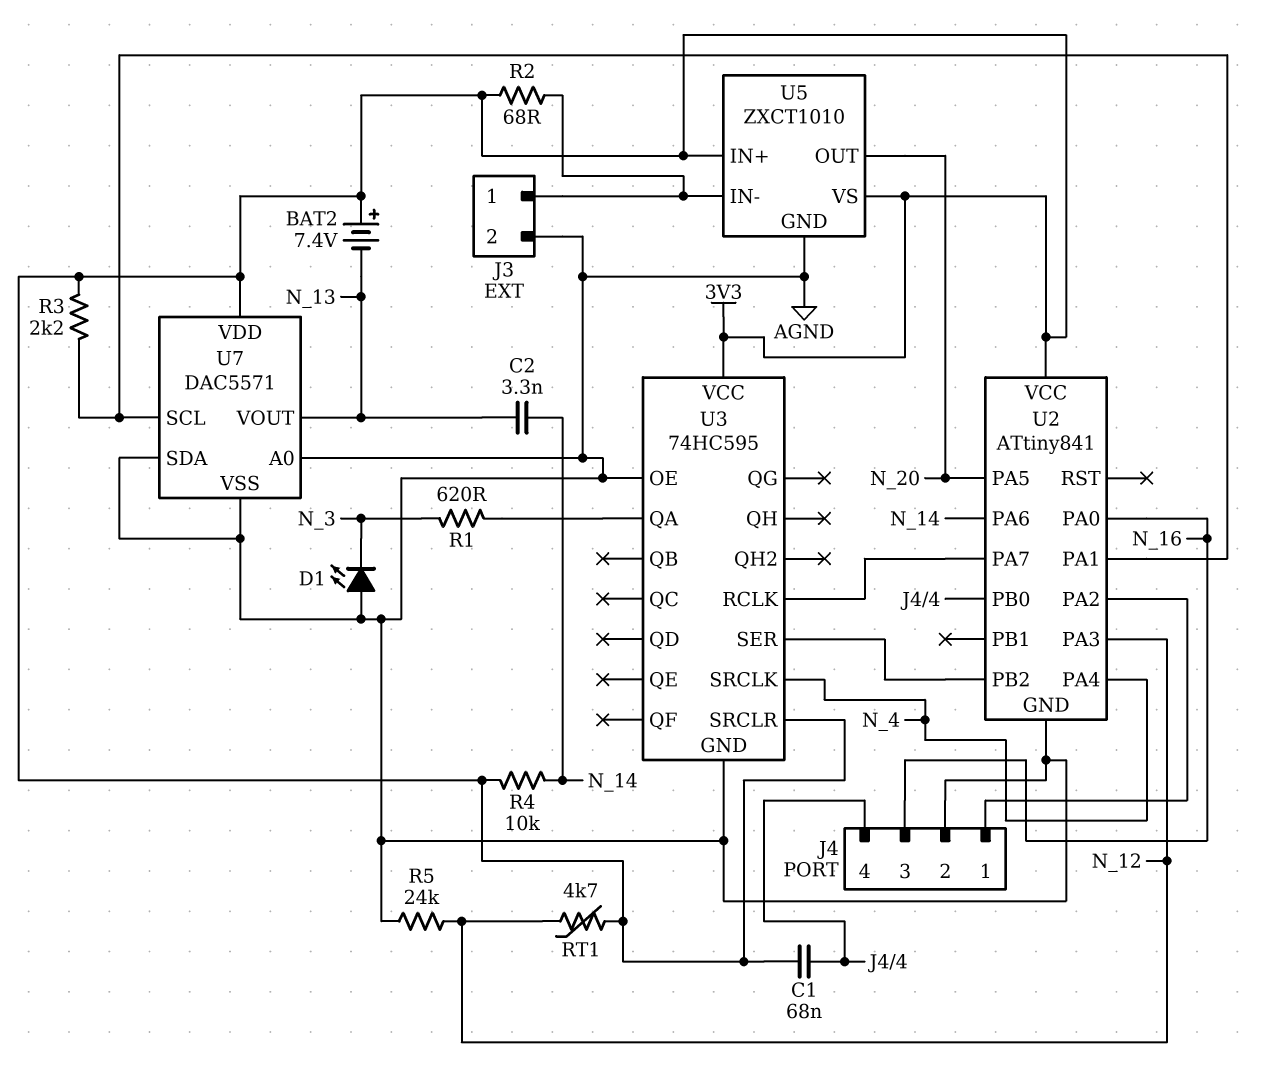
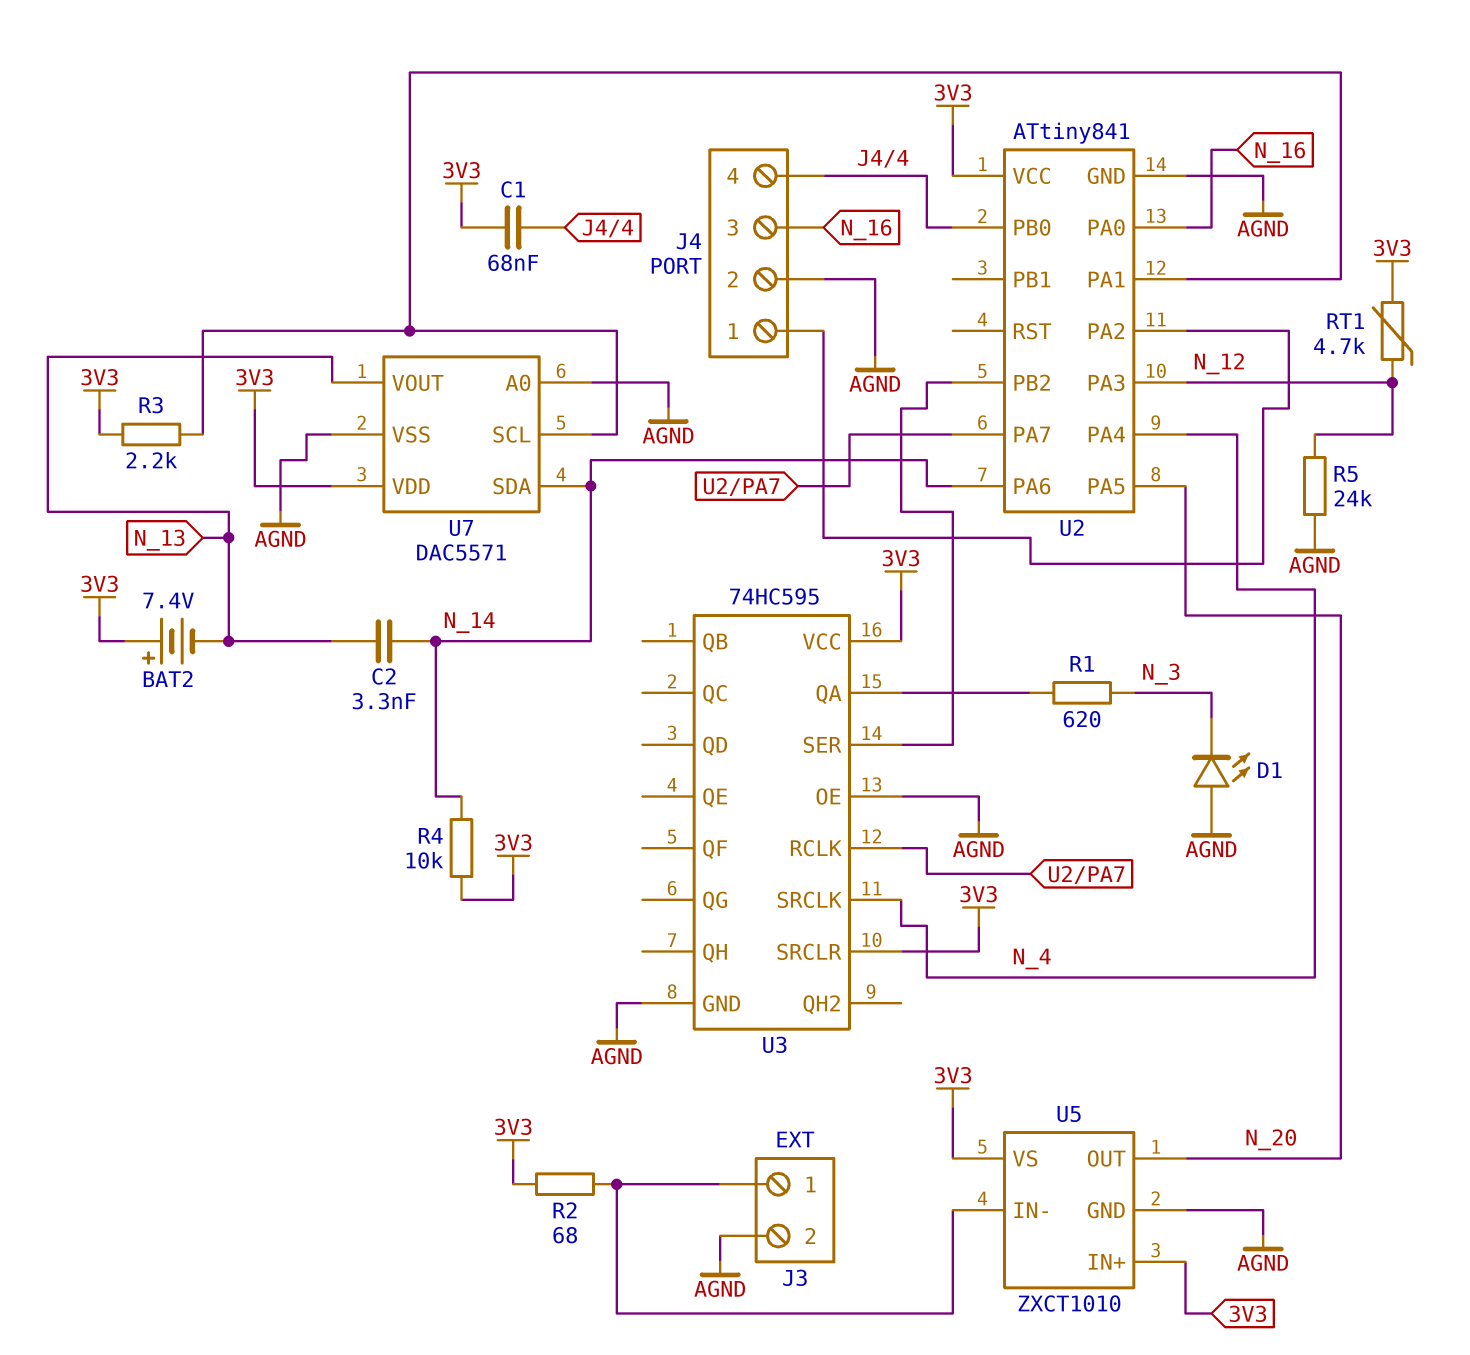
U7 pin SDA: AGND -> N_14

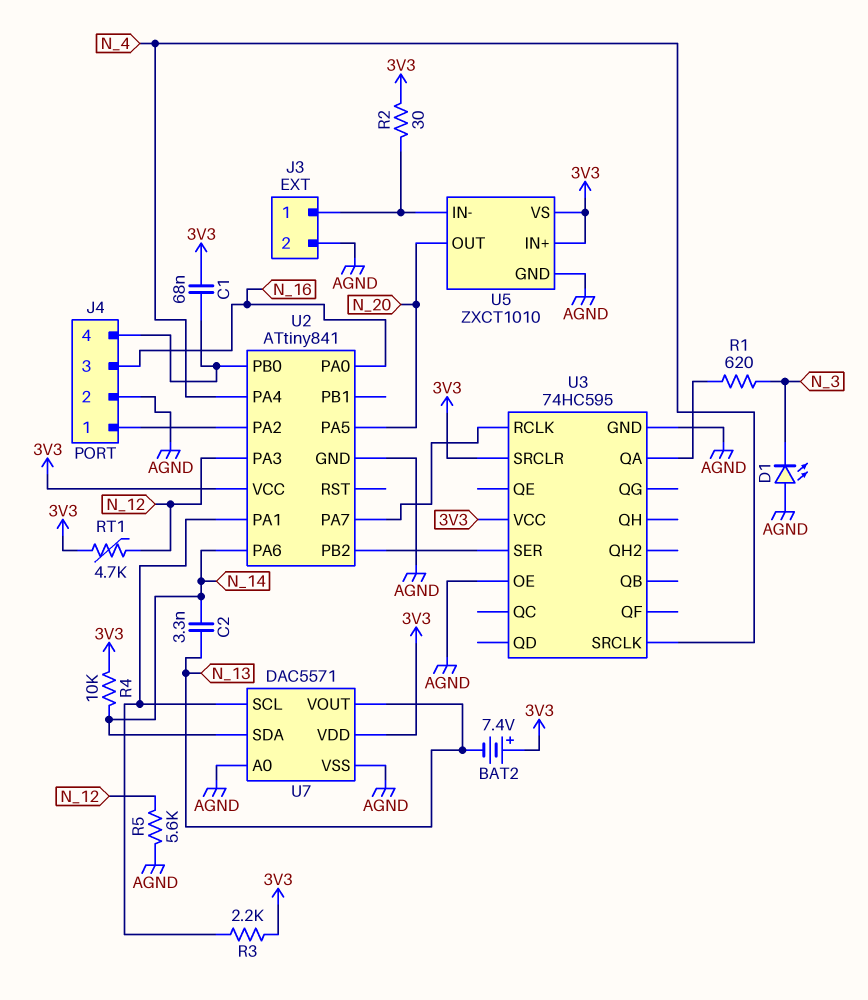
R2: 68 (3V3, J3/1) -> 30 (3V3, J3/1)
R5: 24k (AGND, N_12) -> 5.6k (AGND, N_12)

